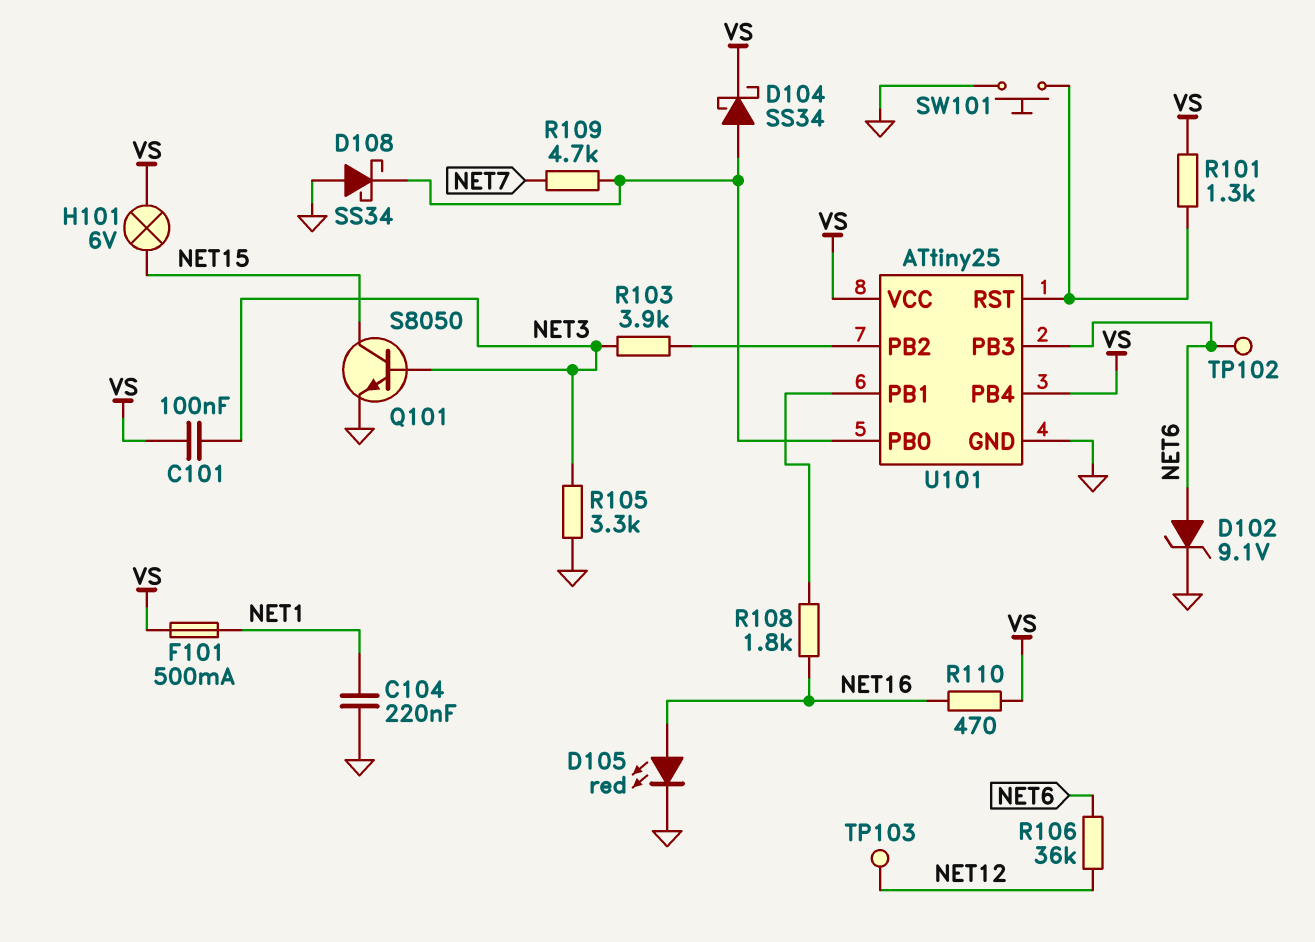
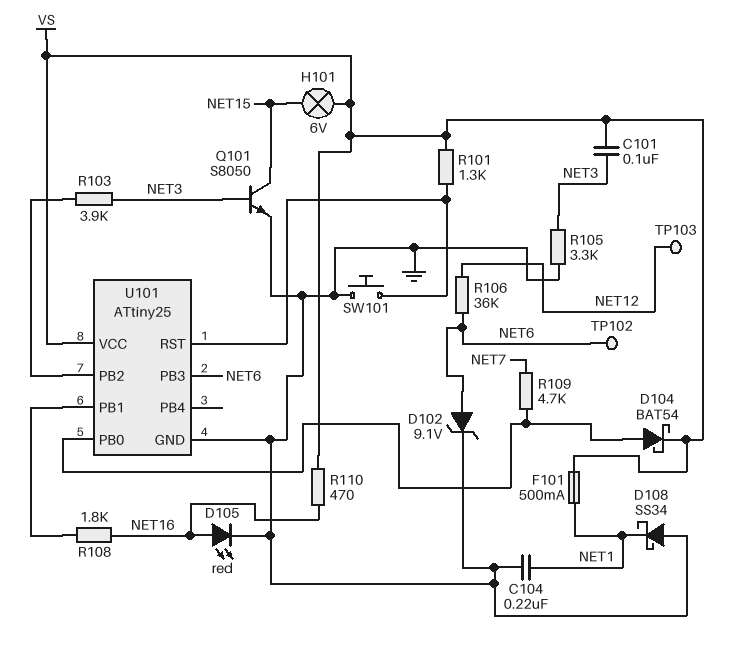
D104: schottky SS34 (A U101/PB0, K VS) -> schottky BAT54 (A U101/PB0, K VS)
D108: schottky SS34 (A GND, K U101/PB0) -> schottky SS34 (A GND, K NET1)
U101 pin PB4: VS -> none

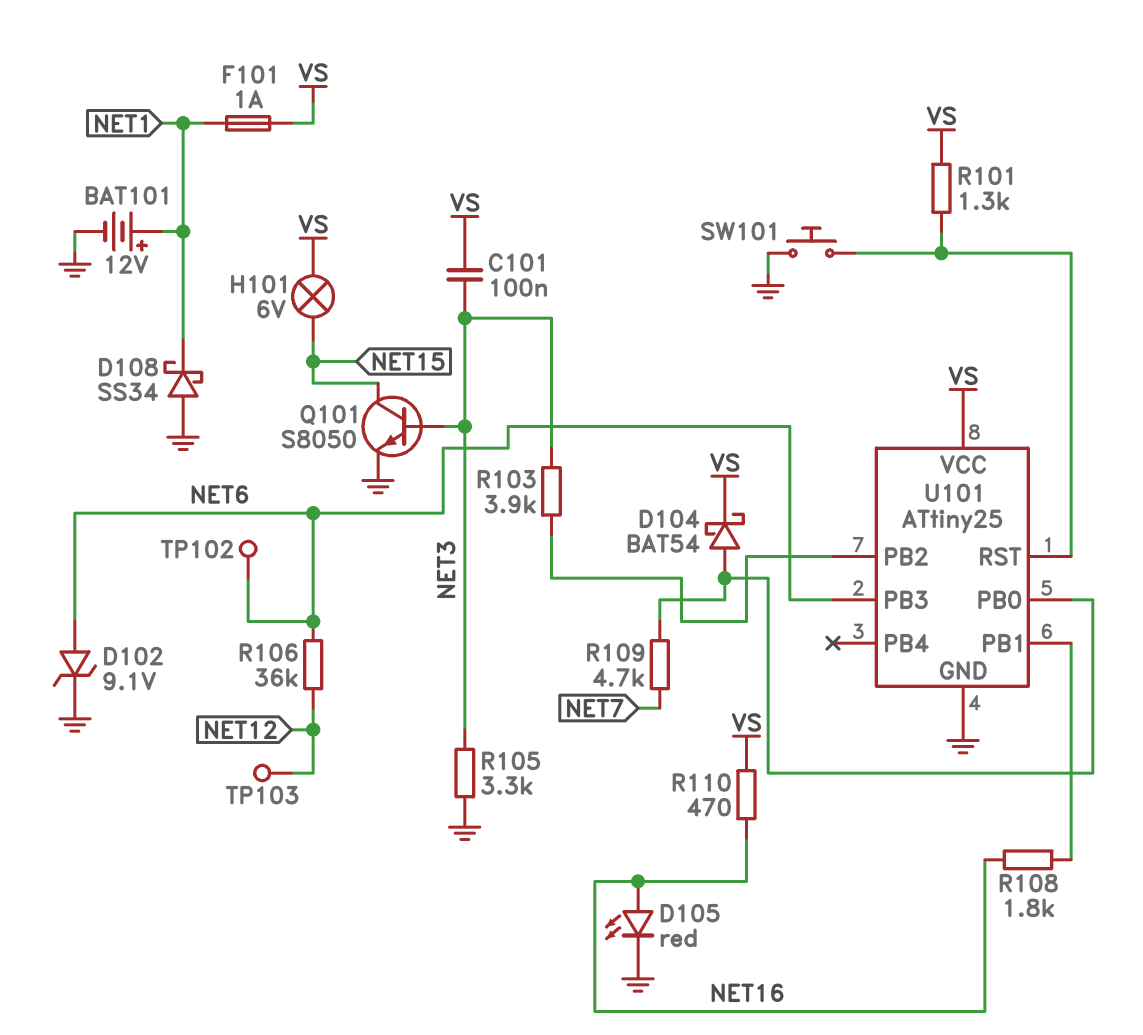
BAT101: none -> 12V (plus NET1, minus GND)
C104: 220nF (GND, NET1) -> none
F101: 500mA (NET1, VS) -> 1A (NET1, VS)

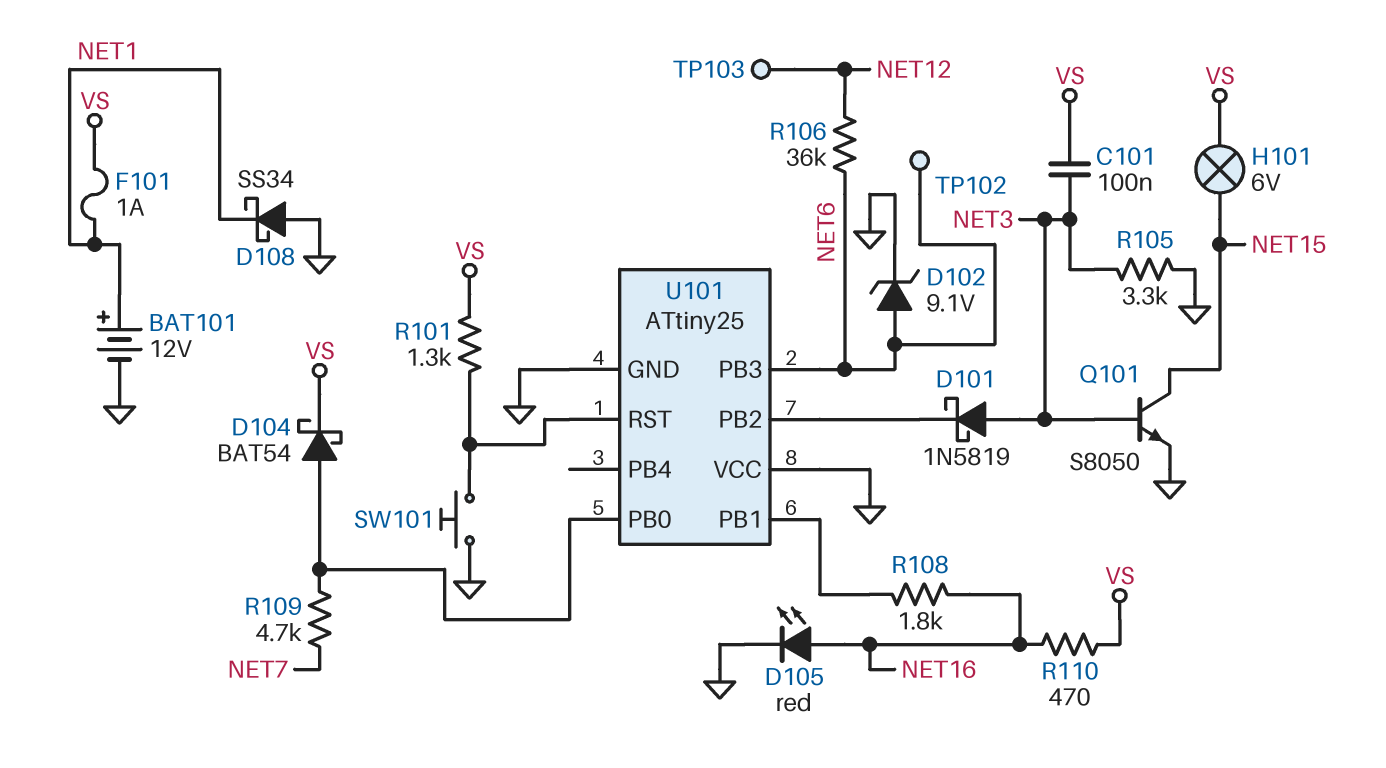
D101: none -> schottky 1N5819 (A NET3, K U101/PB2)
R103: 3.9k (NET3, U101/PB2) -> none
U101 pin VCC: VS -> GND

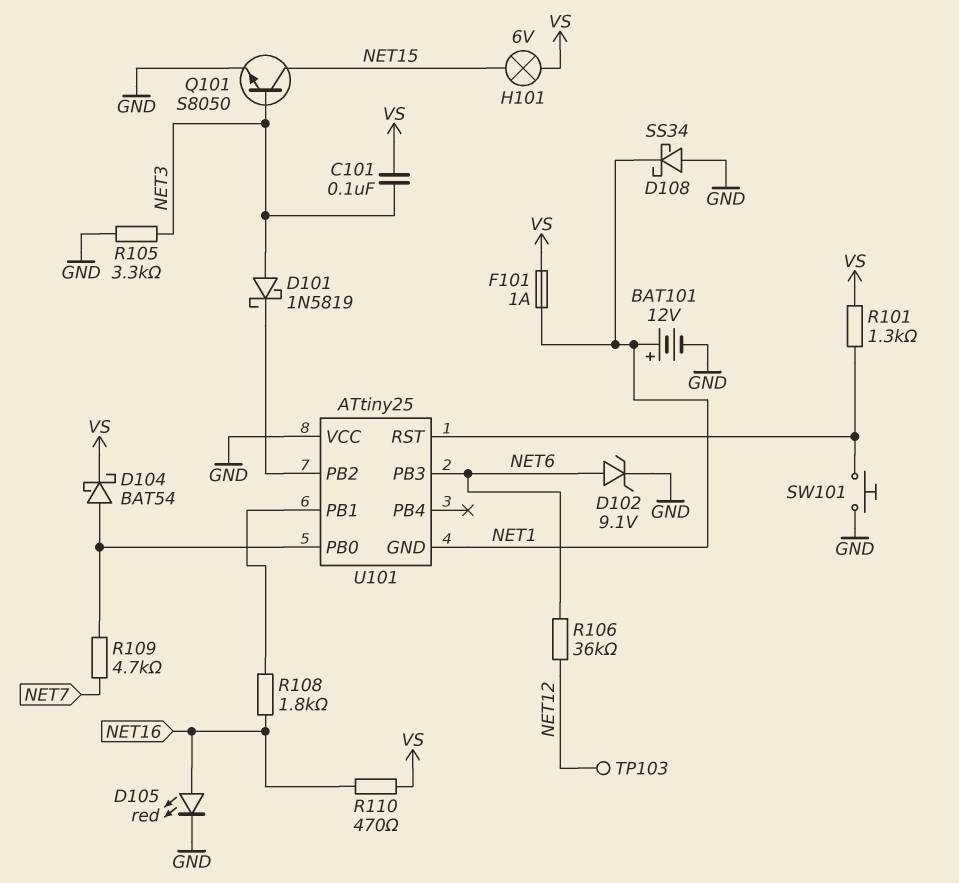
TP102: test point (NET6) -> none
U101 pin GND: GND -> NET1

